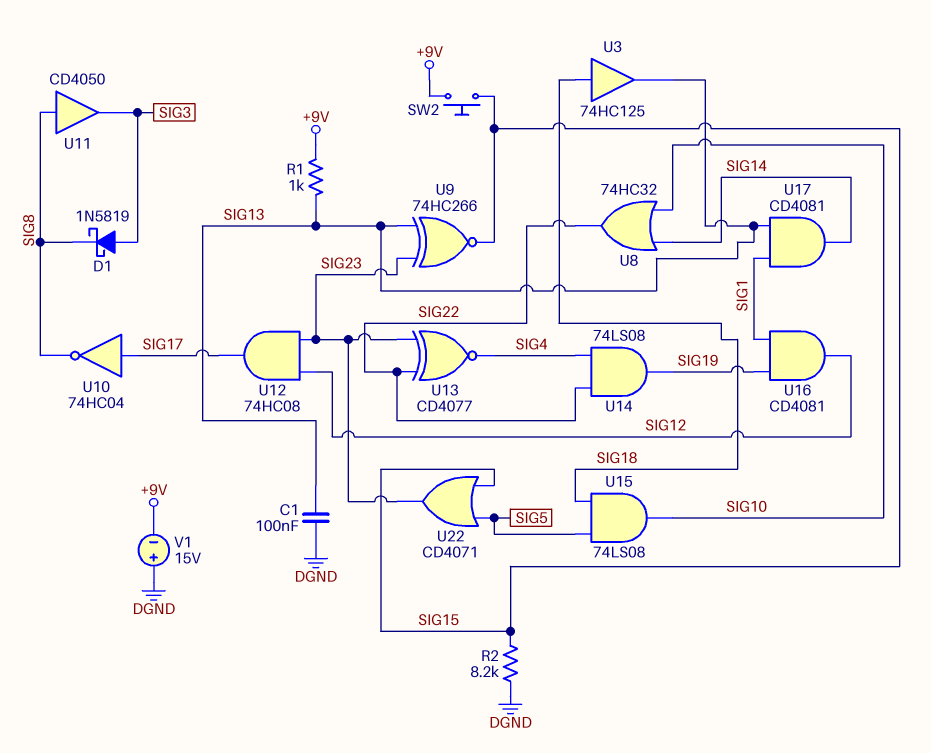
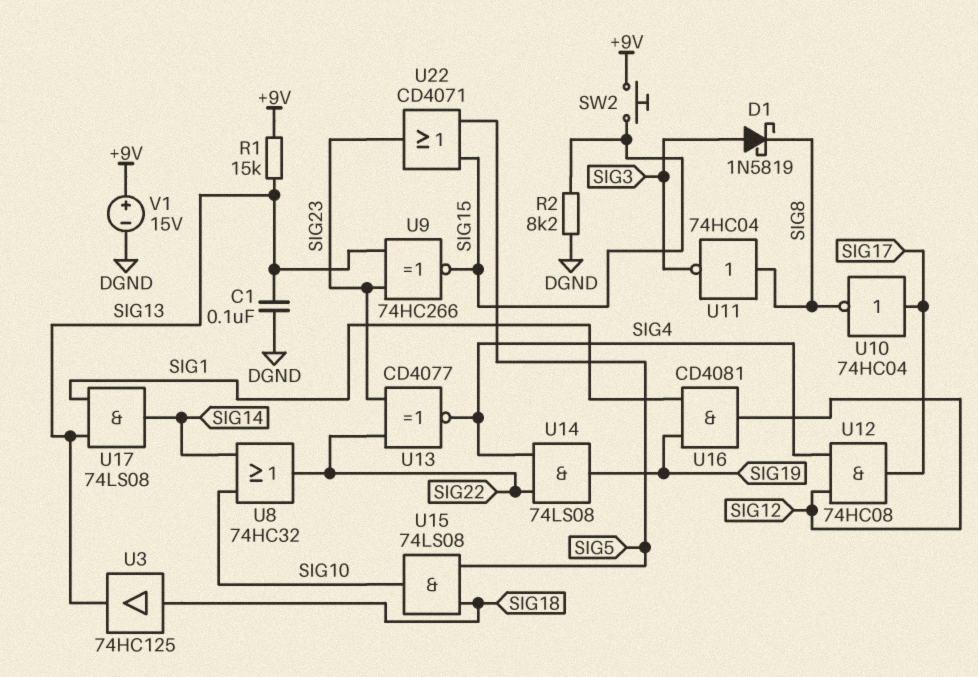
R1: 1k (+9V, SIG13) -> 15k (+9V, SIG13)
U11: buffer CD4050 (in SIG8, out SIG3) -> NOT 74HC04 (in SIG8, out SIG3)
U12: AND 74HC08 (in SIG12, in SIG23, out SIG17) -> AND 74HC08 (in SIG4, in SIG12, out SIG17)
U17: AND CD4081 (in SIG1, in SIG13, out SIG14) -> AND 74LS08 (in SIG1, in SIG13, out SIG14)
V1: 15V (plus DGND, minus +9V) -> 15V (plus +9V, minus DGND)

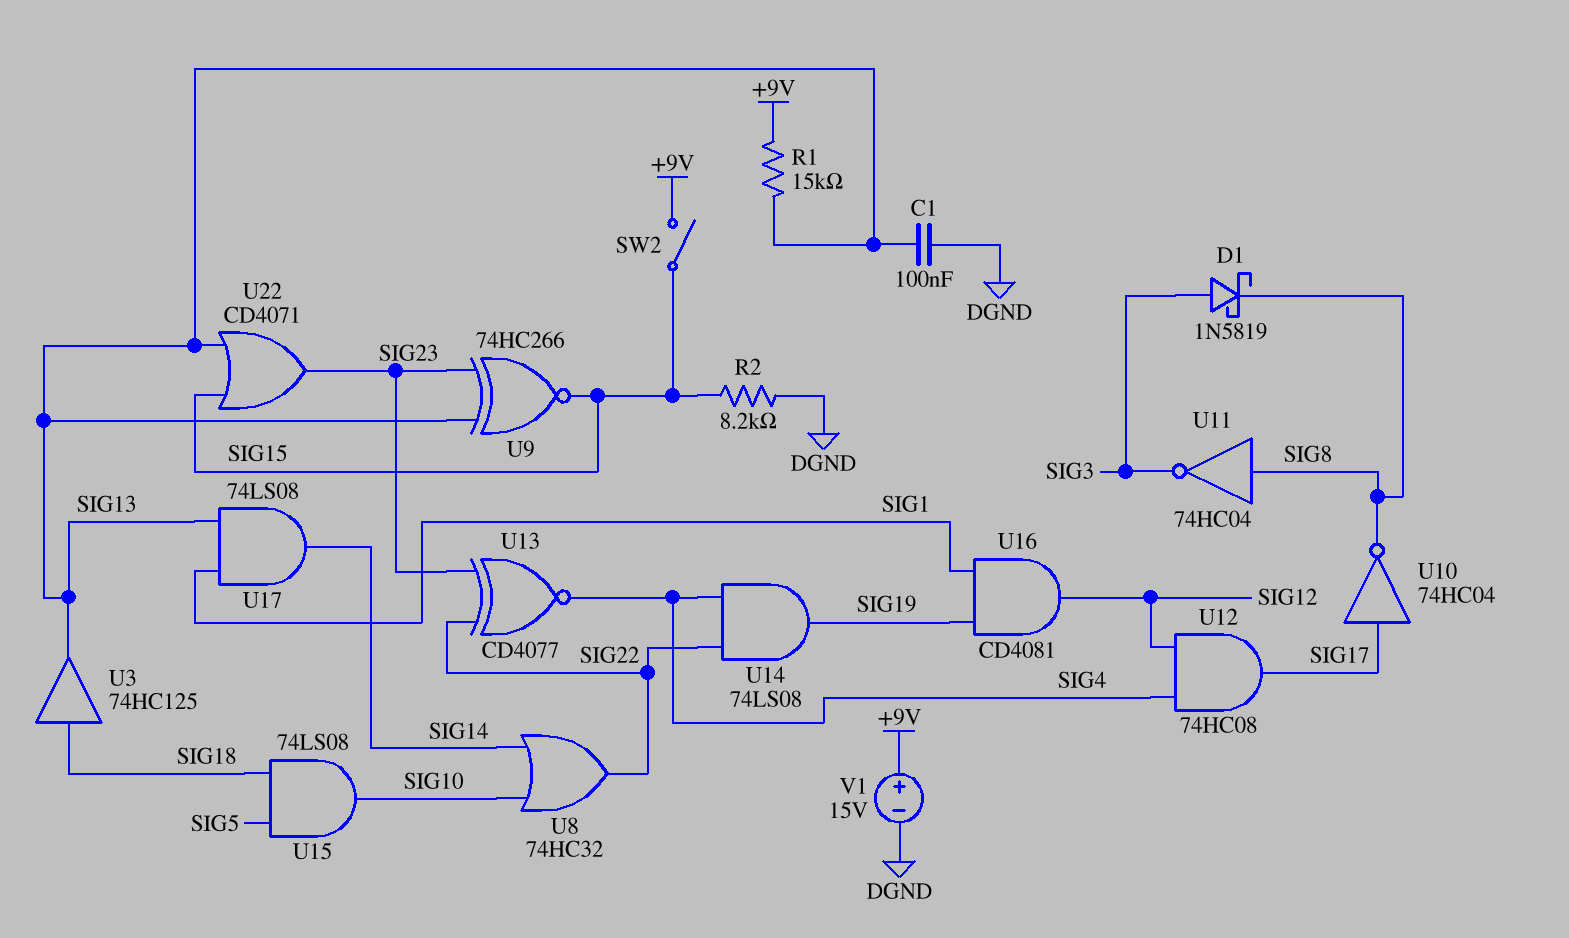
SW2: button (+9V, SIG15) -> switch (+9V, SIG15)
U22: OR CD4071 (in SIG5, in SIG15, out SIG23) -> OR CD4071 (in SIG13, in SIG15, out SIG23)

